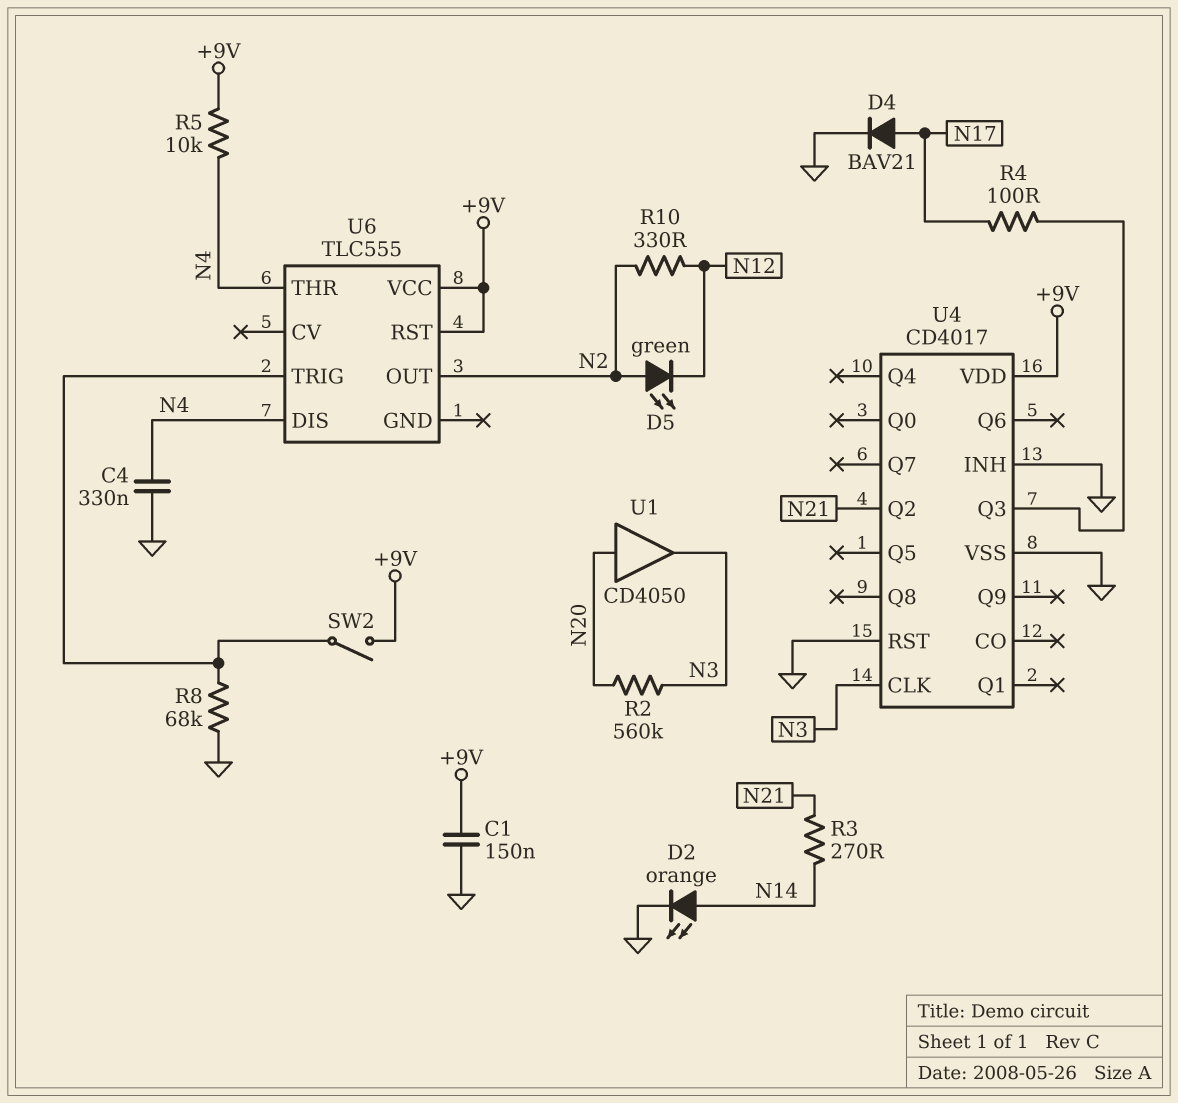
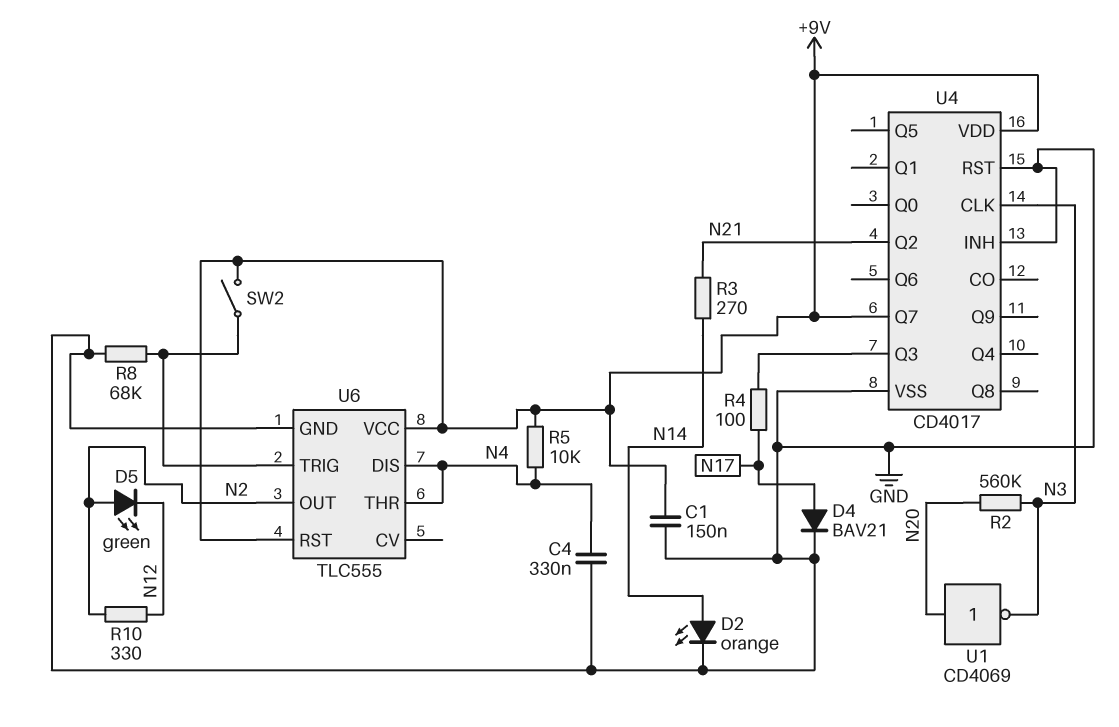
U1: buffer CD4050 (in N20, out N3) -> NOT CD4069 (in N20, out N3)
U4 pin Q7: none -> +9V
U6 pin GND: none -> GND

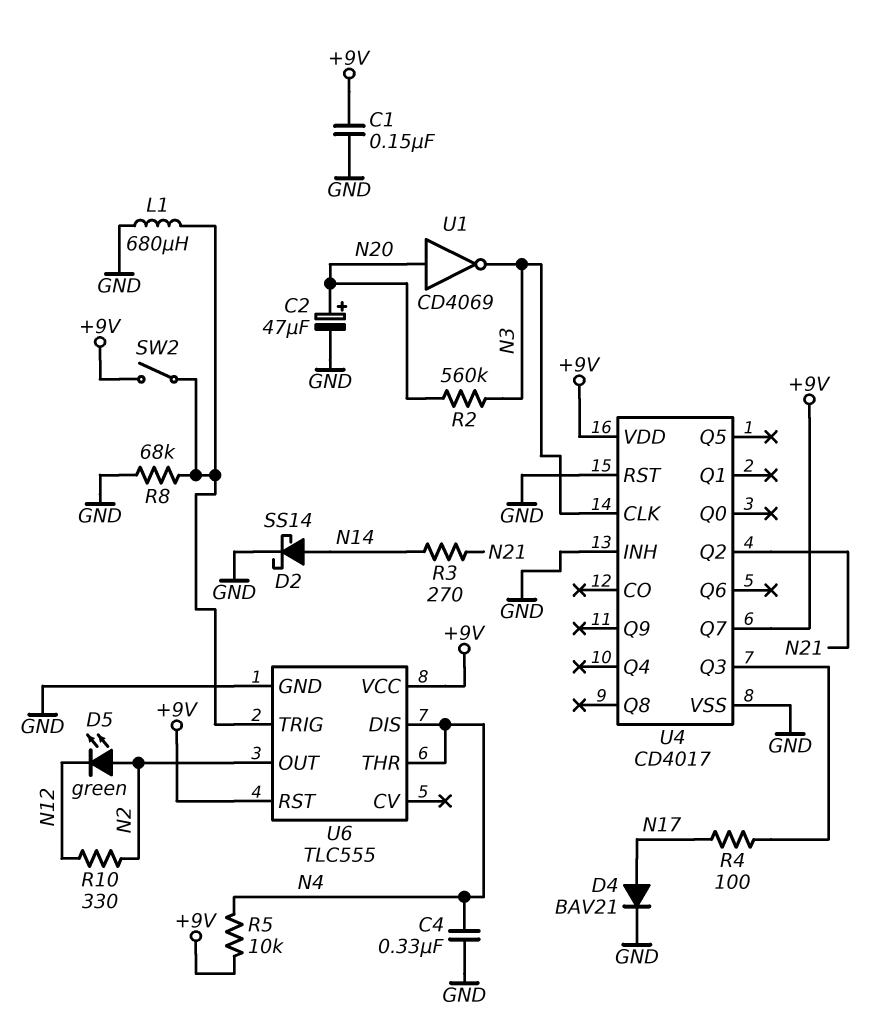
C2: none -> 47uF (plus N20, minus GND)
D2: LED orange (A N14, K GND) -> schottky SS14 (A N14, K GND)
L1: none -> 680uH (GND, U6/TRIG)

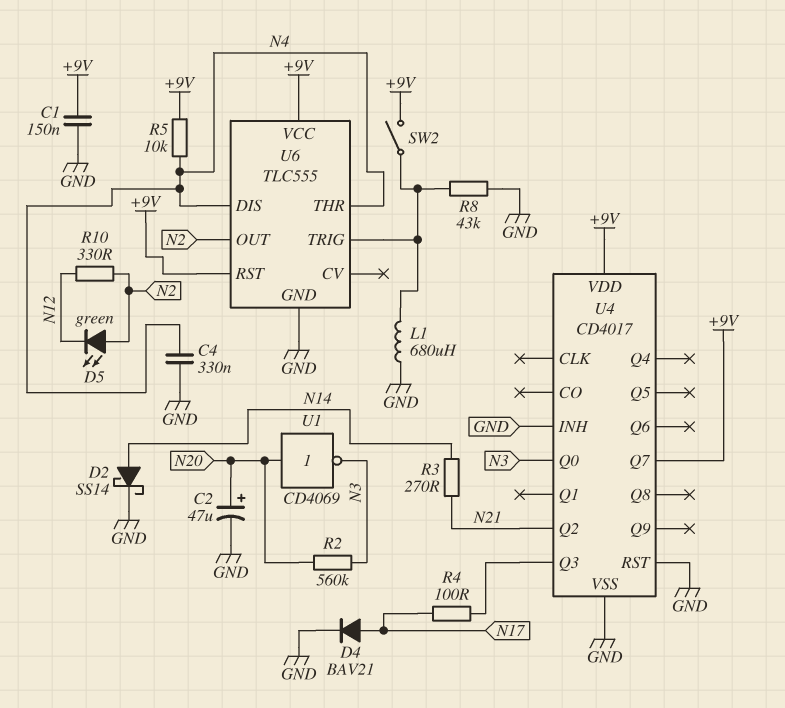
R8: 68k (GND, U6/TRIG) -> 43k (GND, U6/TRIG)
U4 pin CLK: N3 -> none
U4 pin Q0: none -> N3

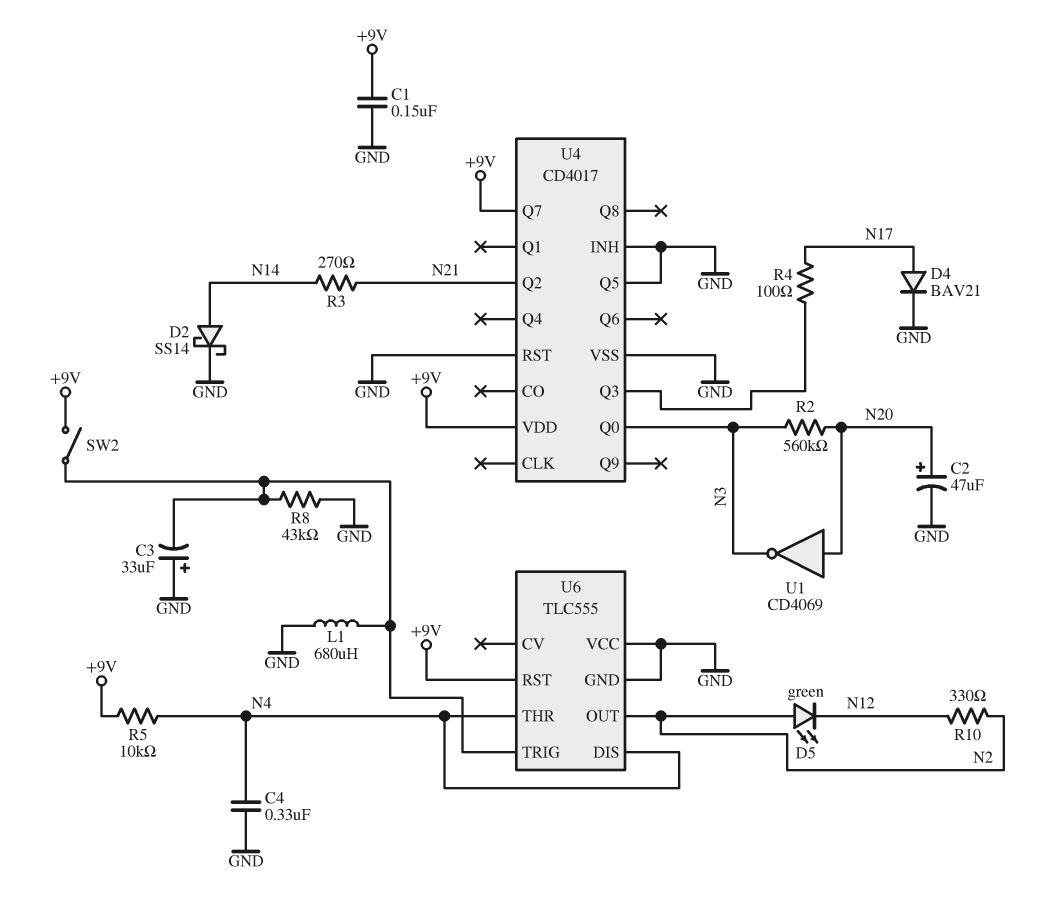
C3: none -> 33uF (plus GND, minus U6/TRIG)
U4 pin Q5: none -> GND
U6 pin VCC: +9V -> GND

